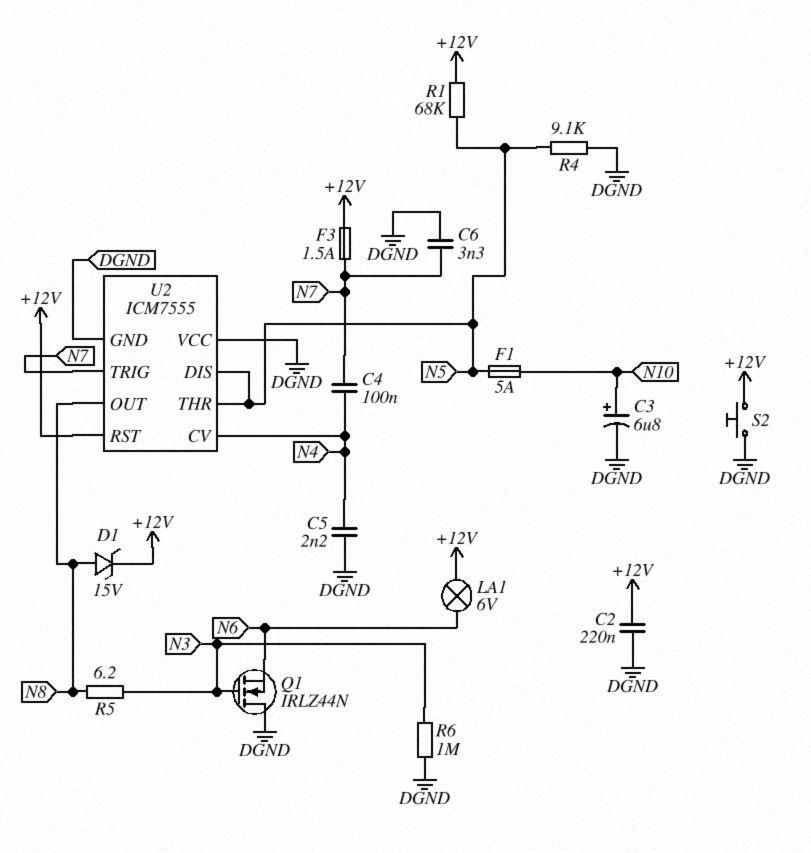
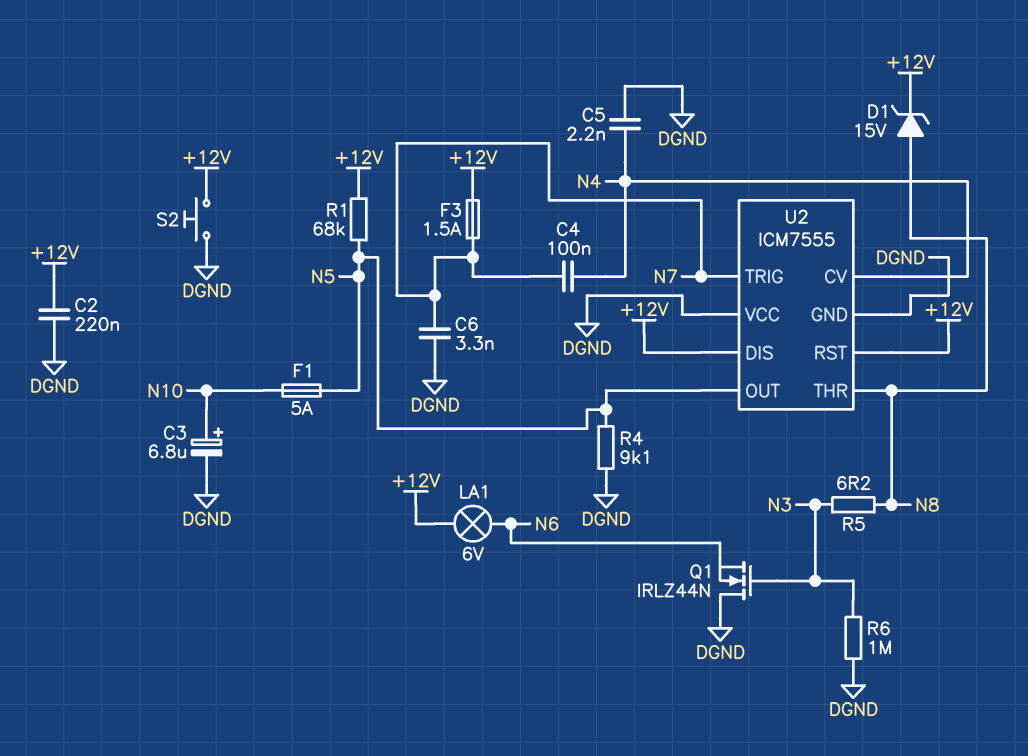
U2 pin DIS: N5 -> +12V
U2 pin OUT: N8 -> N5
U2 pin THR: N5 -> N8

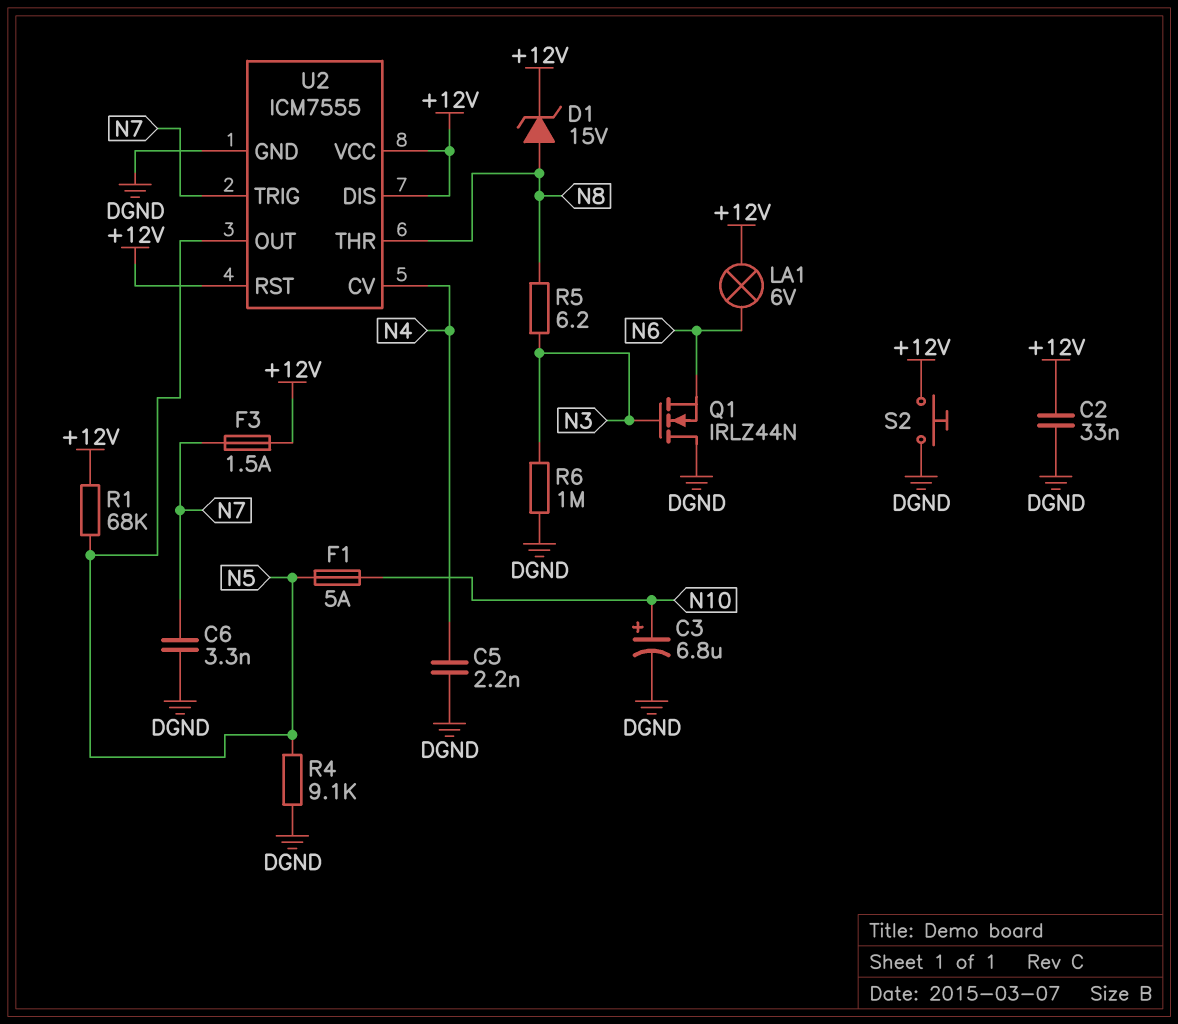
C2: 220nF (+12V, DGND) -> 33nF (+12V, DGND)
C4: 100nF (N4, N7) -> none
U2 pin VCC: DGND -> +12V

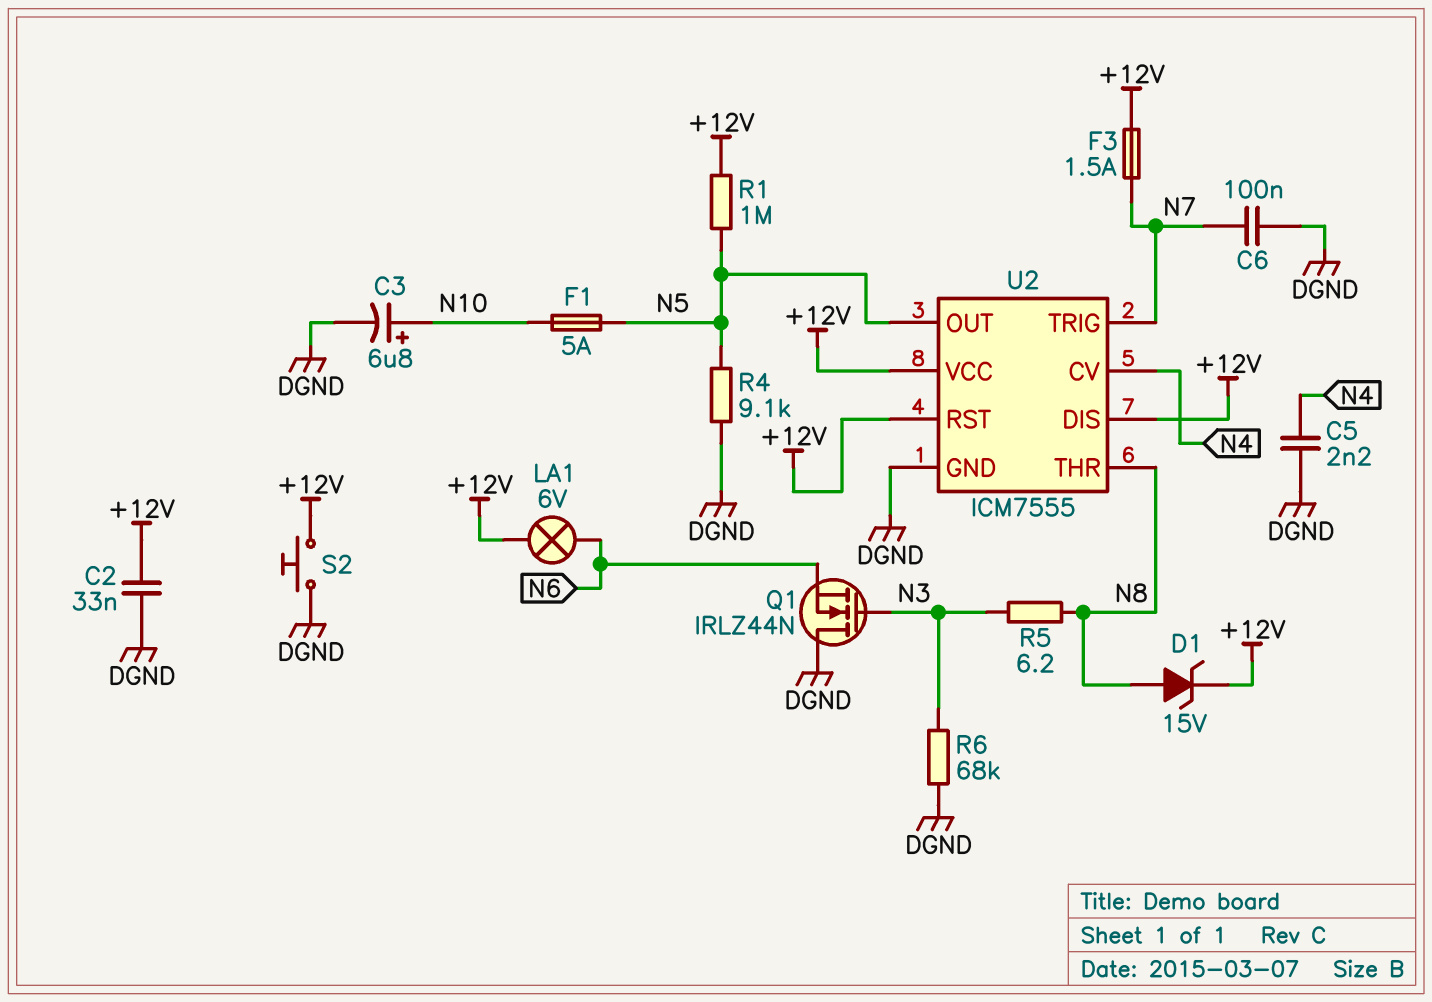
C6: 3.3nF (DGND, N7) -> 100nF (DGND, N7)
R1: 68k (+12V, N5) -> 1M (+12V, N5)
R6: 1M (DGND, N3) -> 68k (DGND, N3)

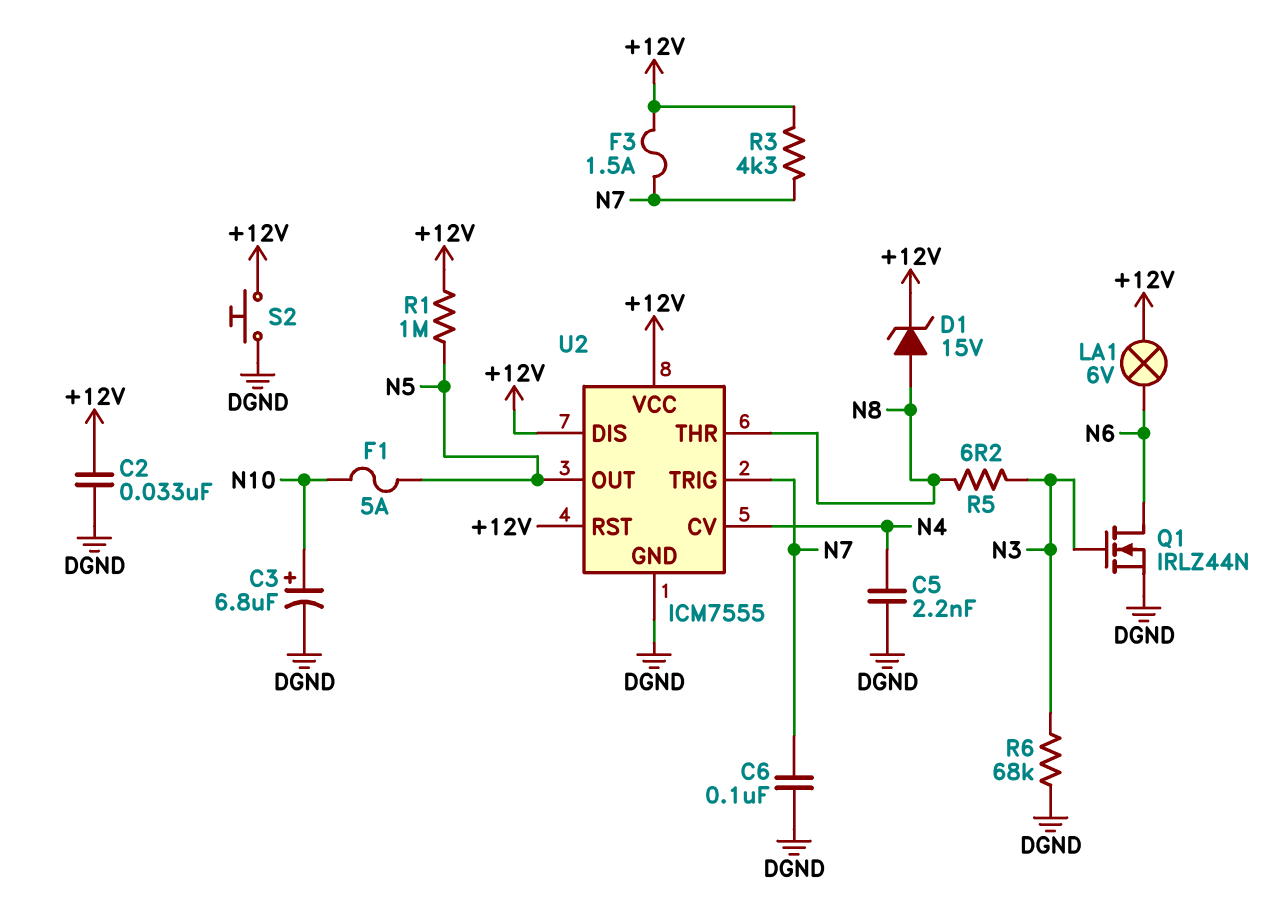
Q1: NMOS IRLZ44N (G N3, D DGND, S N6) -> NMOS IRLZ44N (G N3, D N6, S DGND)
R3: none -> 4.3k (+12V, N7)
R4: 9.1k (DGND, N5) -> none

